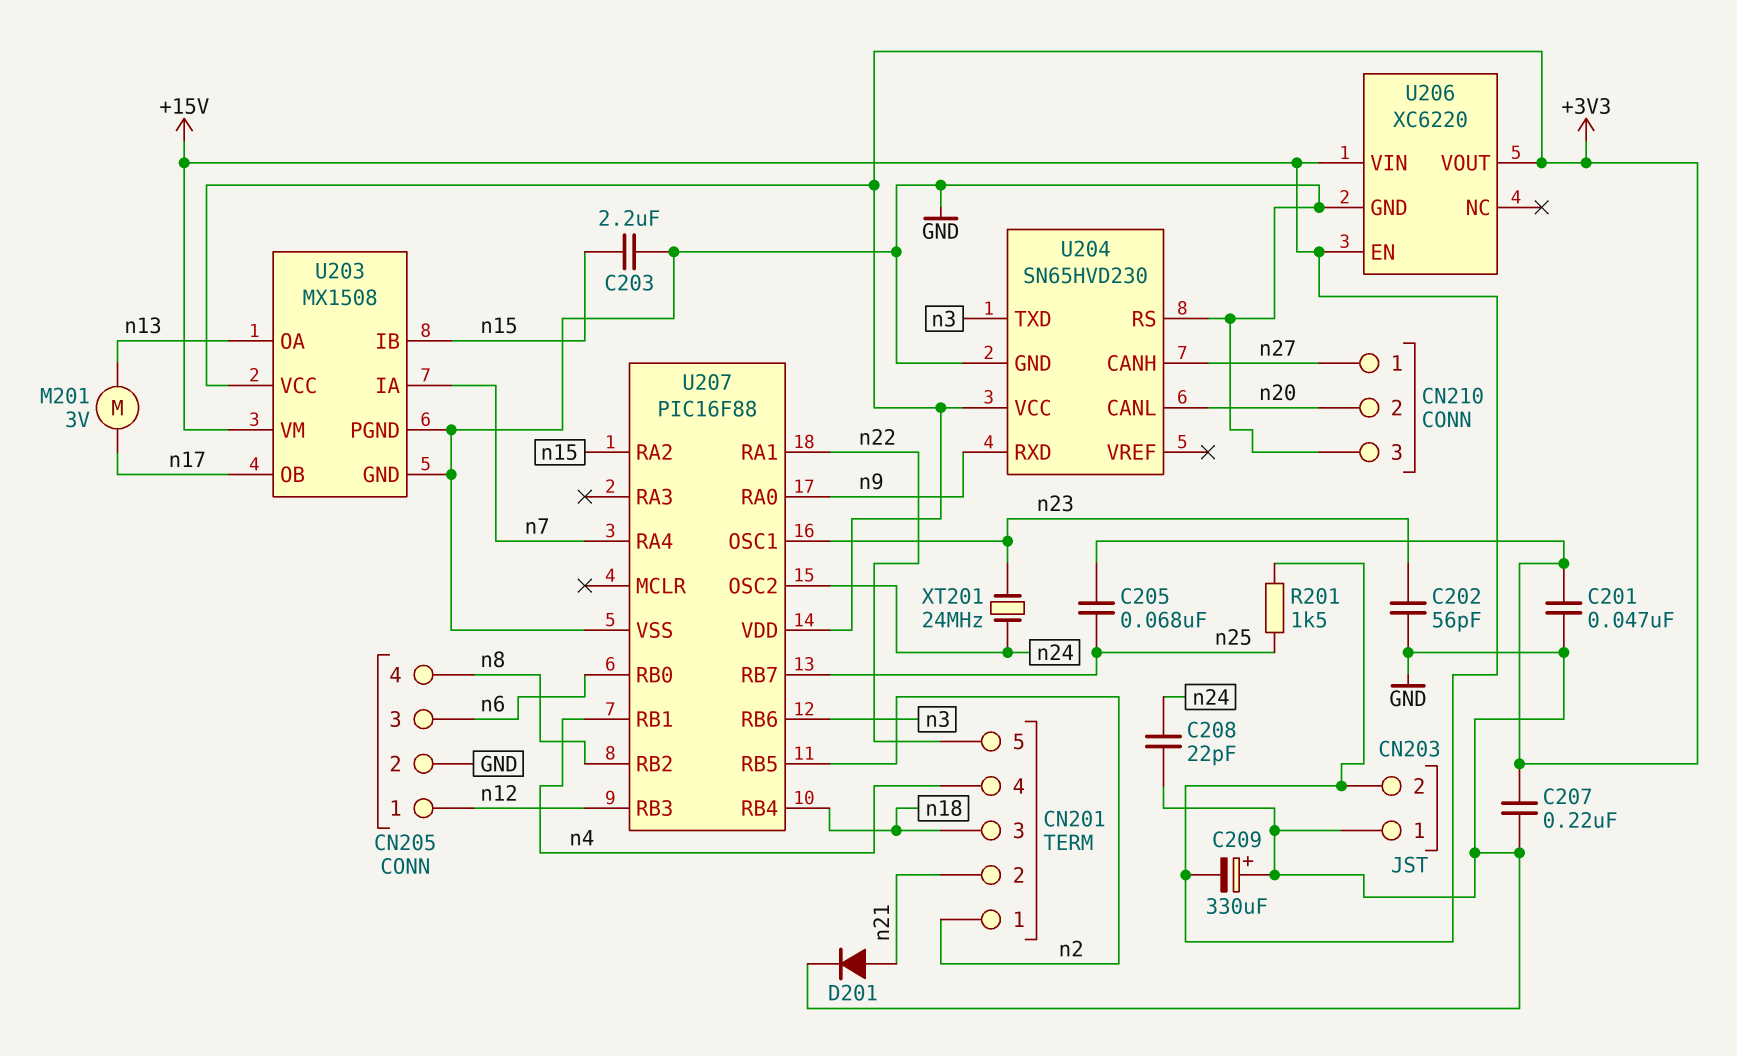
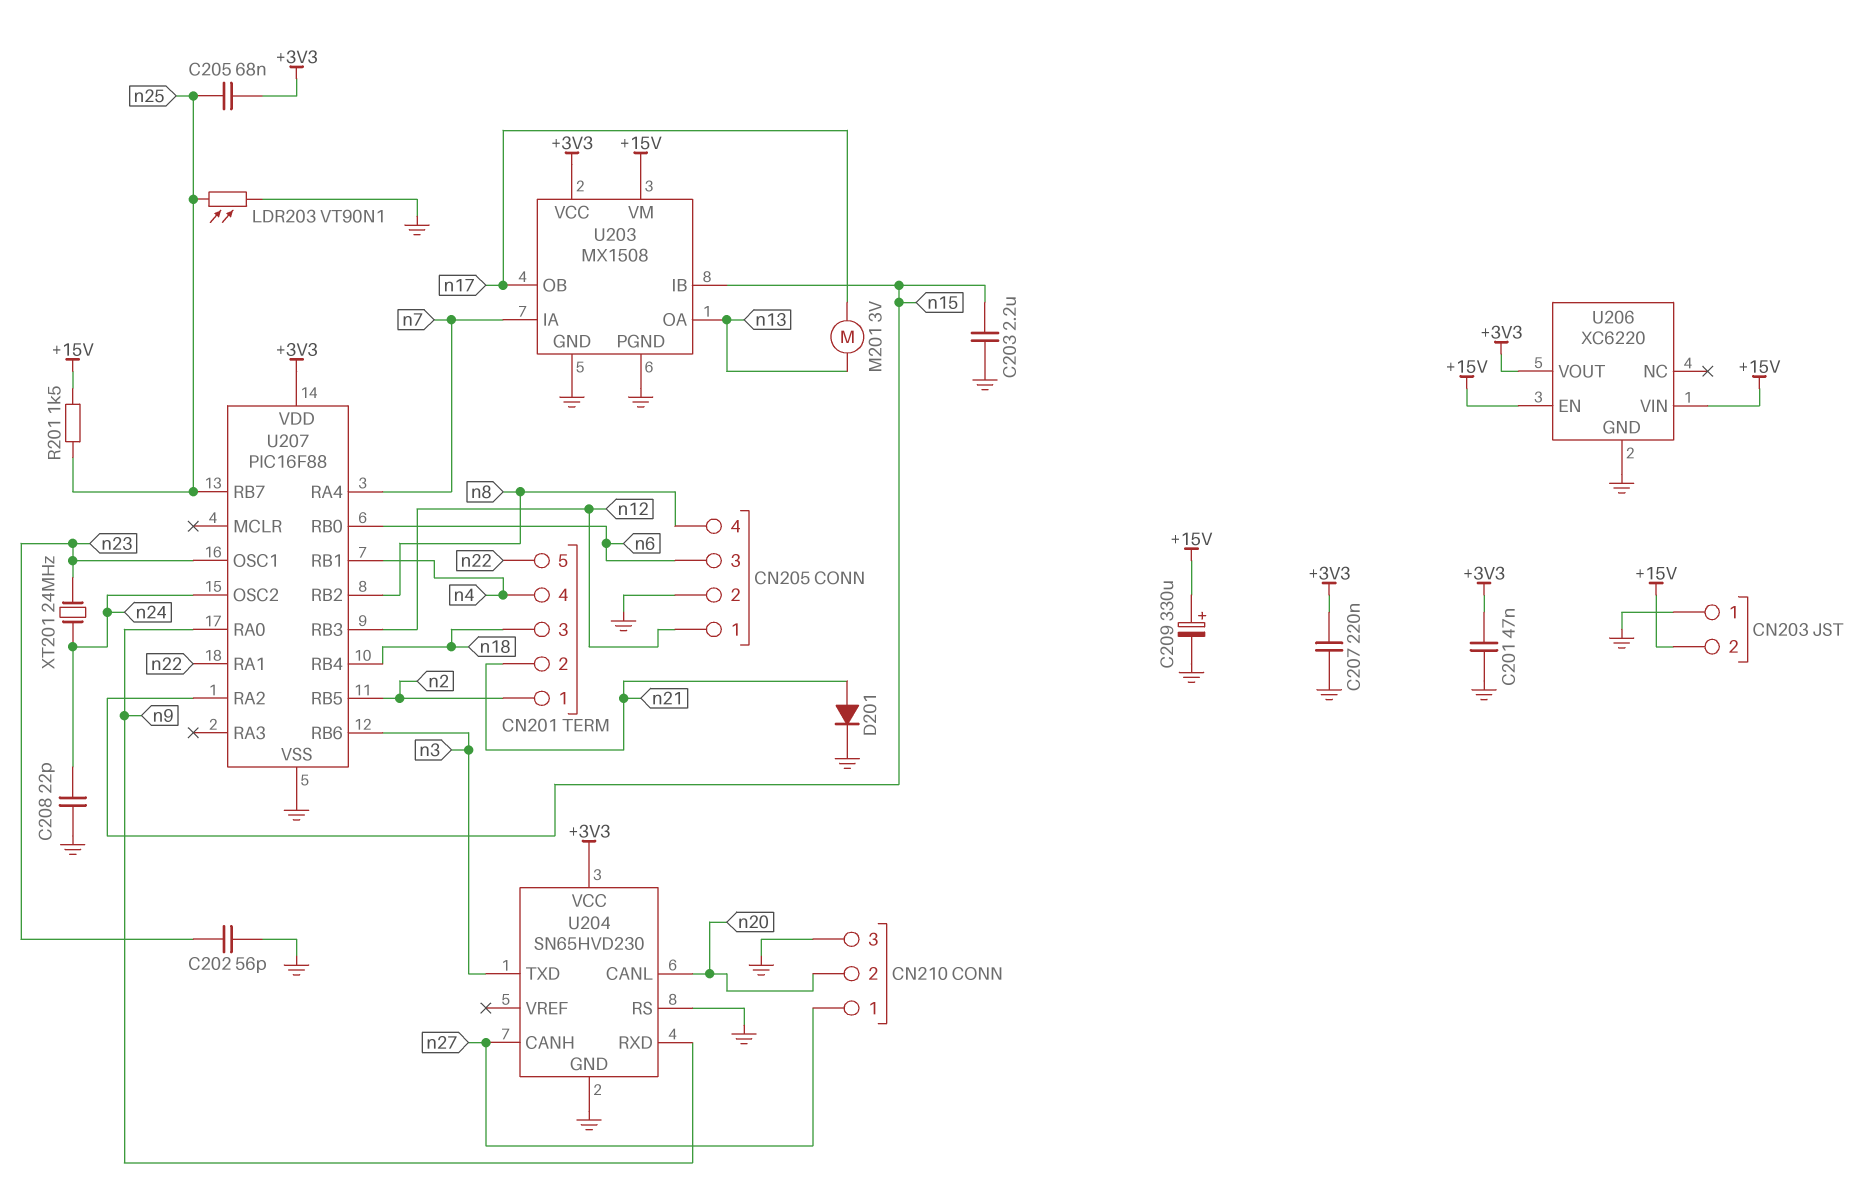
C209: 330uF (plus GND, minus +15V) -> 330uF (plus +15V, minus GND)
LDR203: none -> VT90N1 (GND, n25)

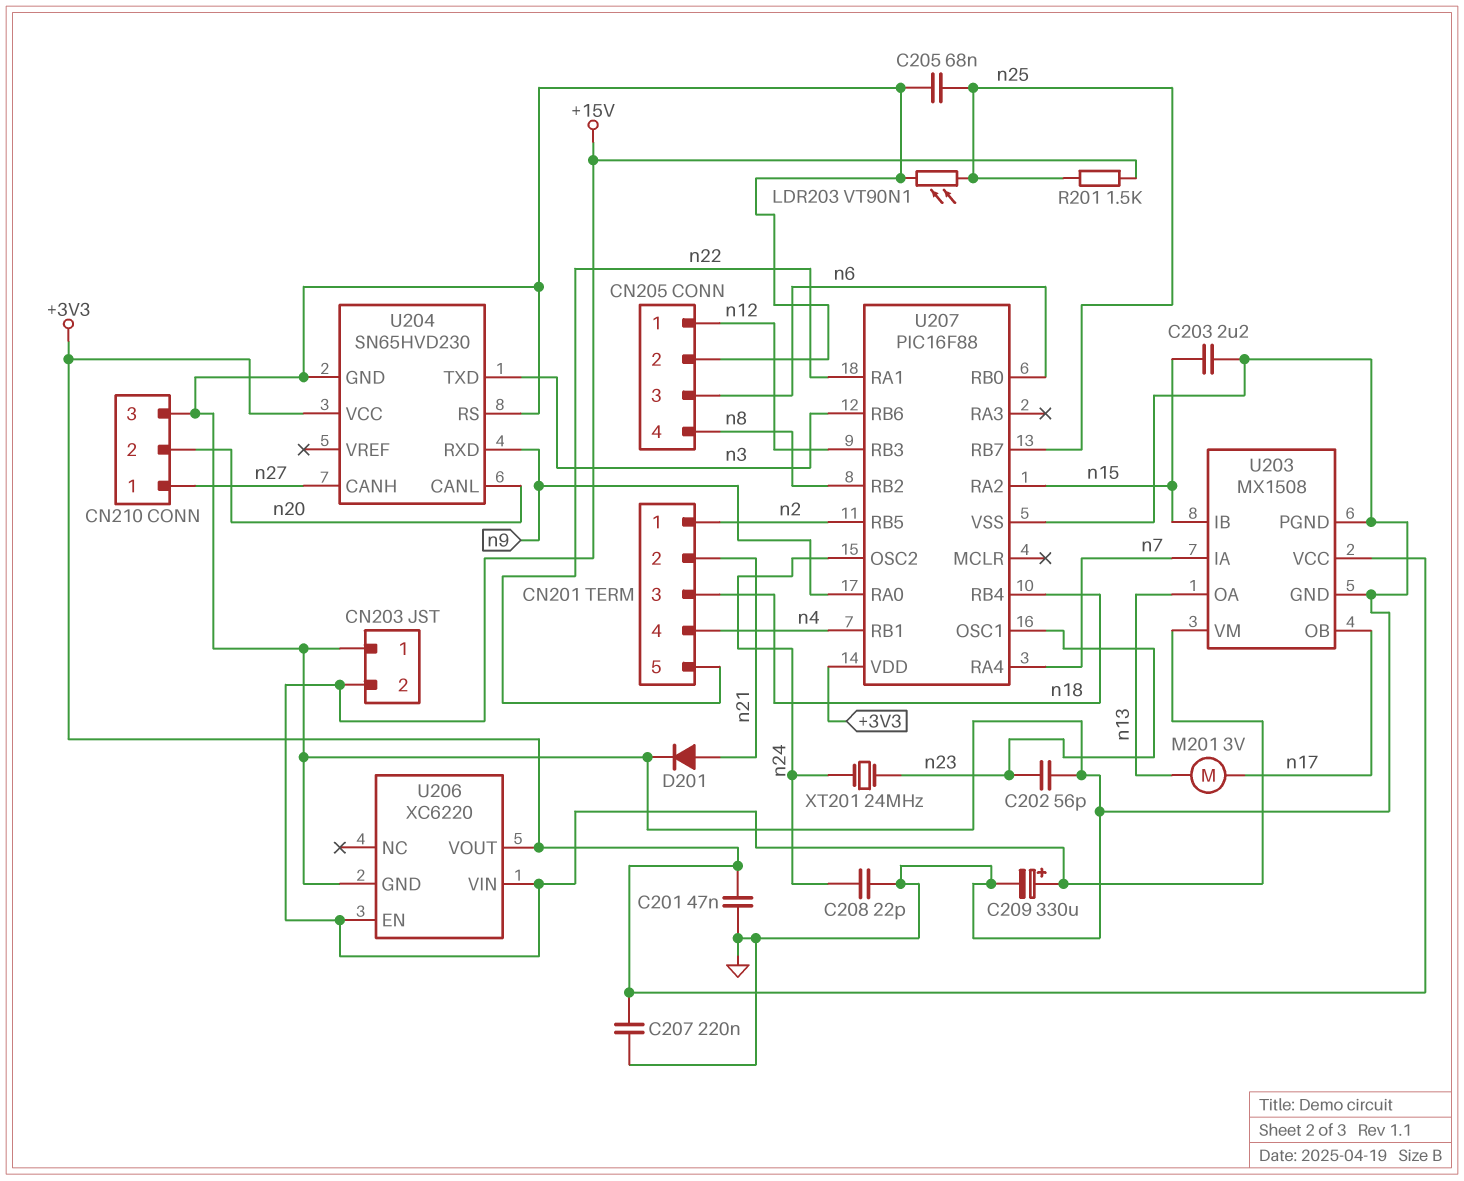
C205: 68nF (+3V3, n25) -> 68nF (GND, n25)

